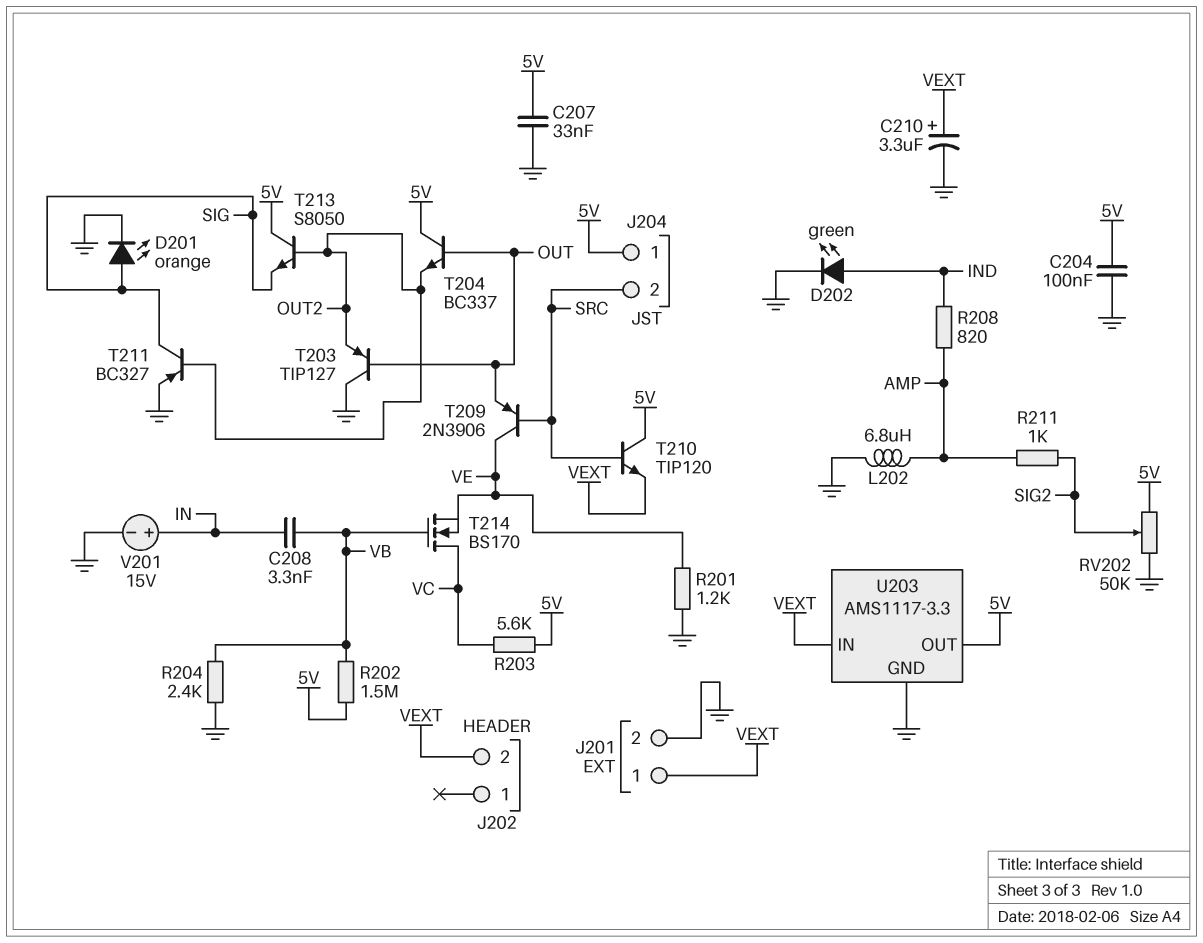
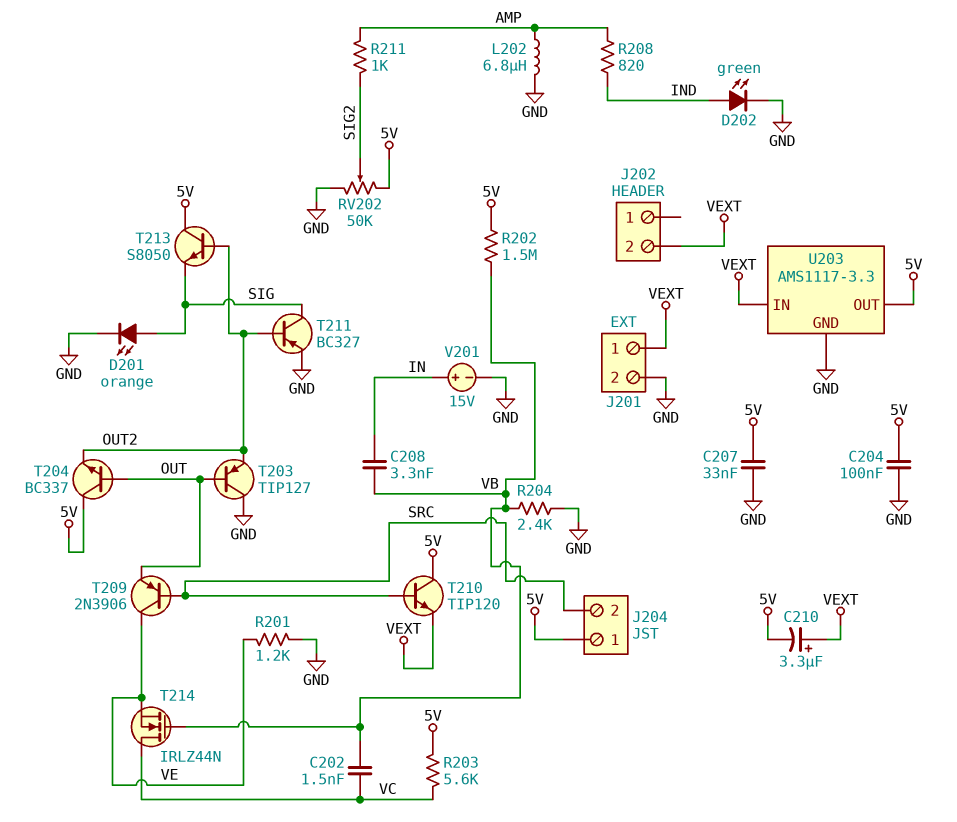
C202: none -> 1.5nF (VB, VC)
C210: 3.3uF (plus VEXT, minus GND) -> 3.3uF (plus VEXT, minus 5V)
T214: NMOS BS170 (G VB, D VC, S VE) -> NMOS IRLZ44N (G VB, D VC, S VE)

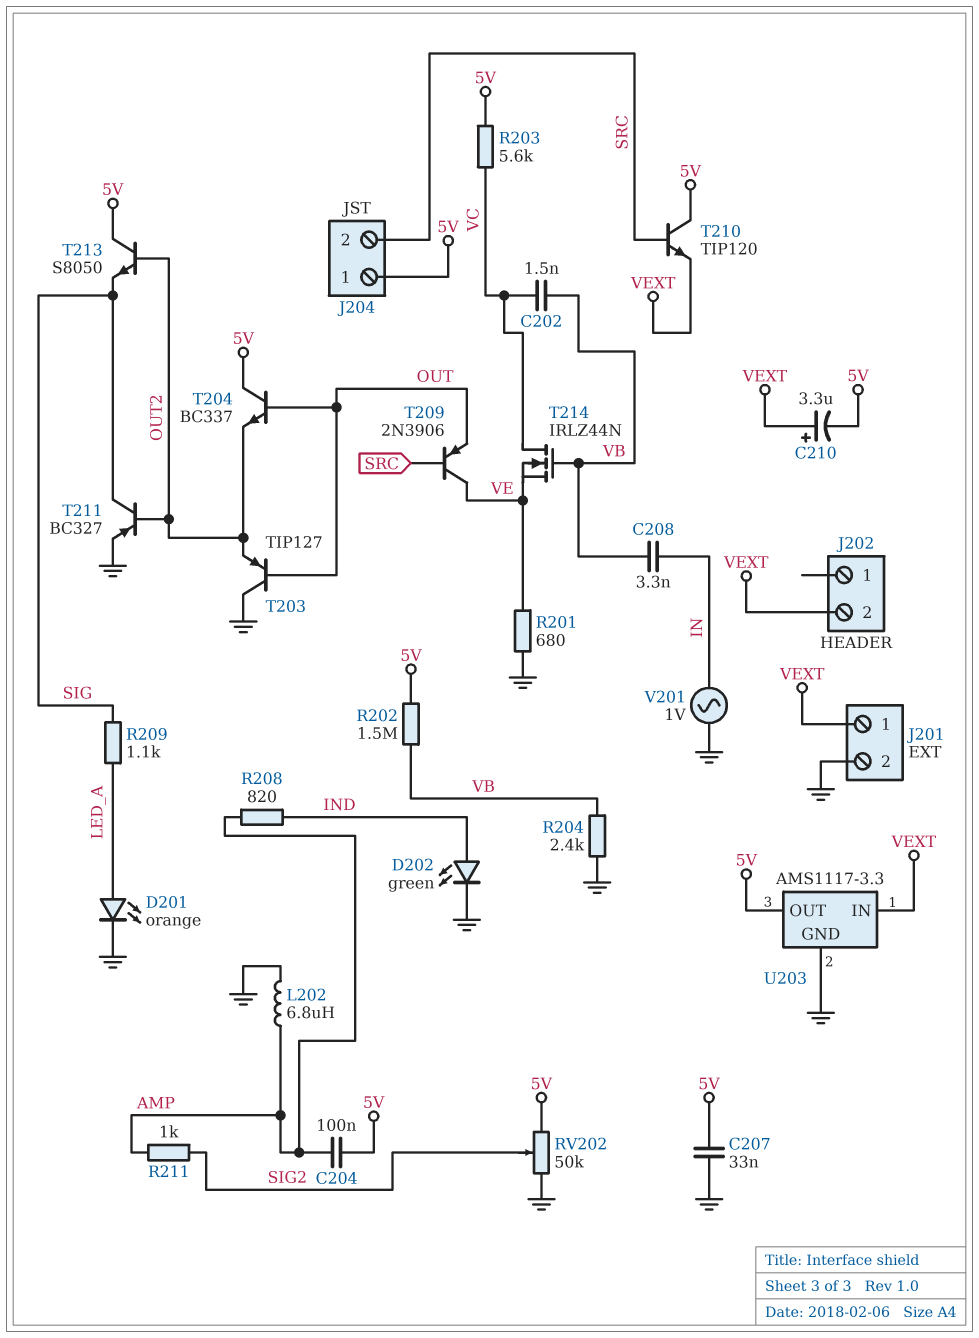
C204: 100nF (5V, GND) -> 100nF (5V, AMP)
D201: LED orange (A SIG, K GND) -> LED orange (A LED_A, K GND)
R201: 1.2k (GND, VE) -> 680 (GND, VE)
R209: none -> 1.1k (LED_A, SIG)
V201: 15V (plus IN, minus GND) -> AC 1V (GND, IN)

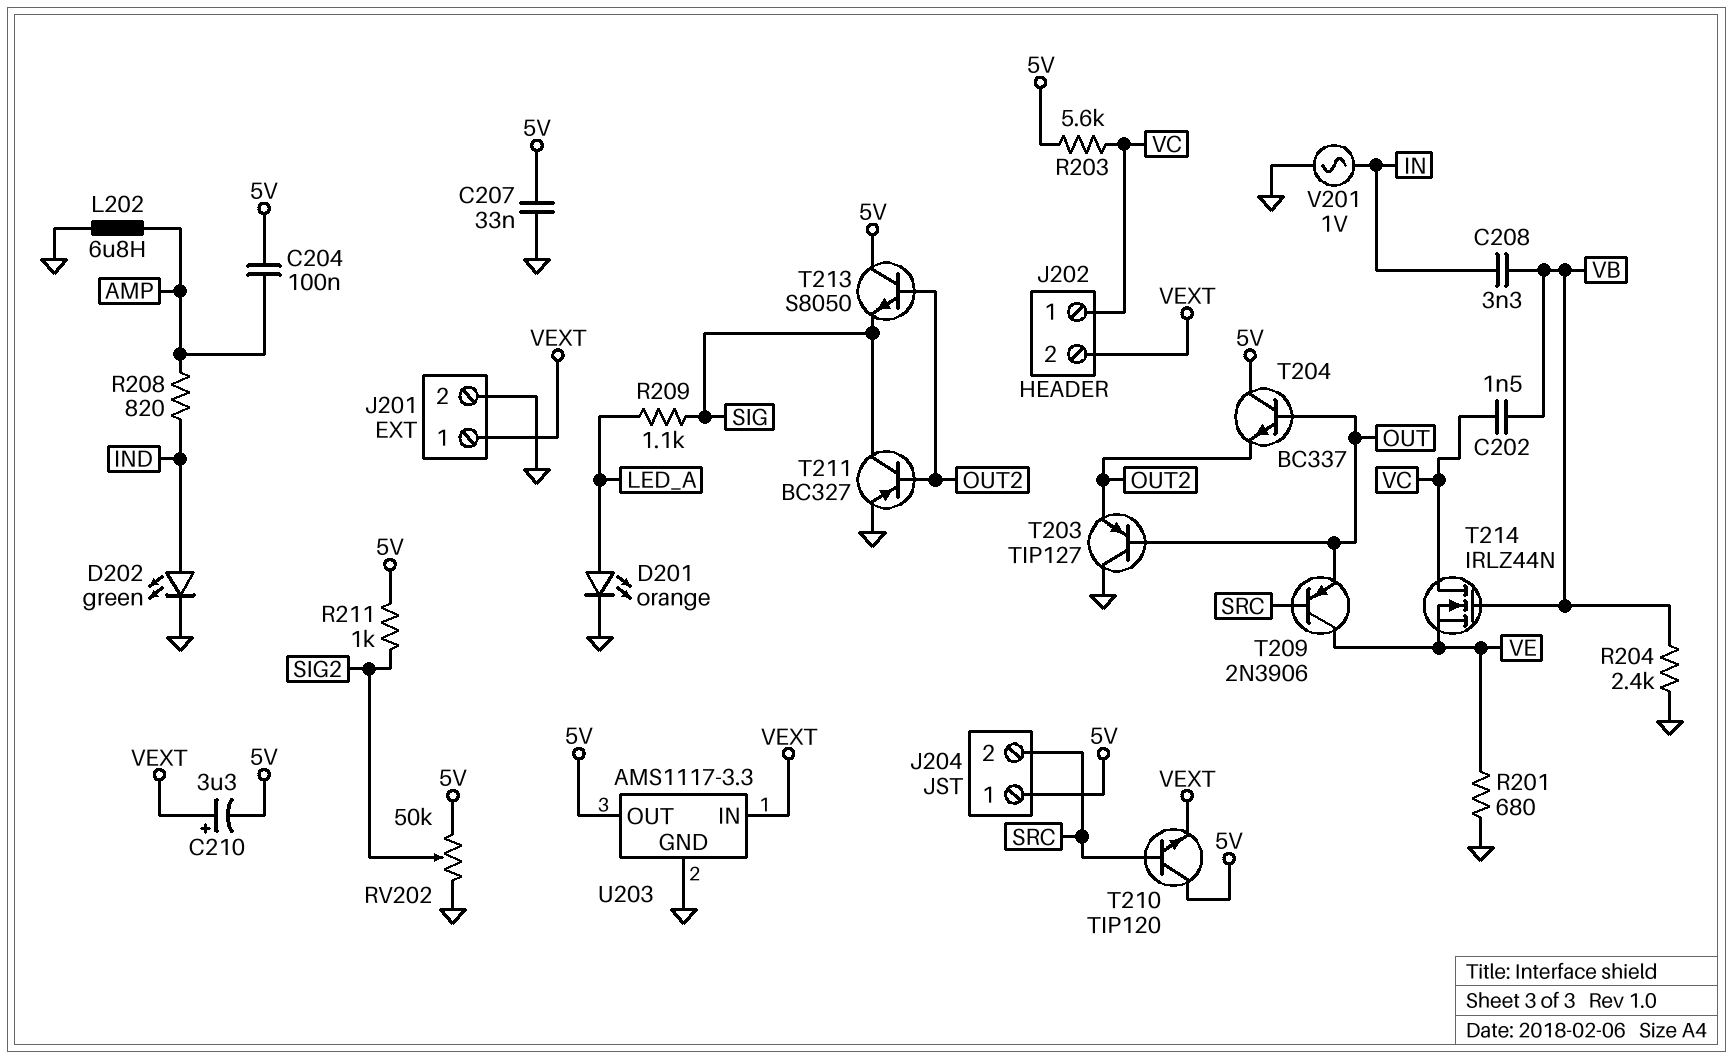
J202 pin 1: none -> VC
R202: 1.5M (5V, VB) -> none
R211: 1k (AMP, SIG2) -> 1k (5V, SIG2)

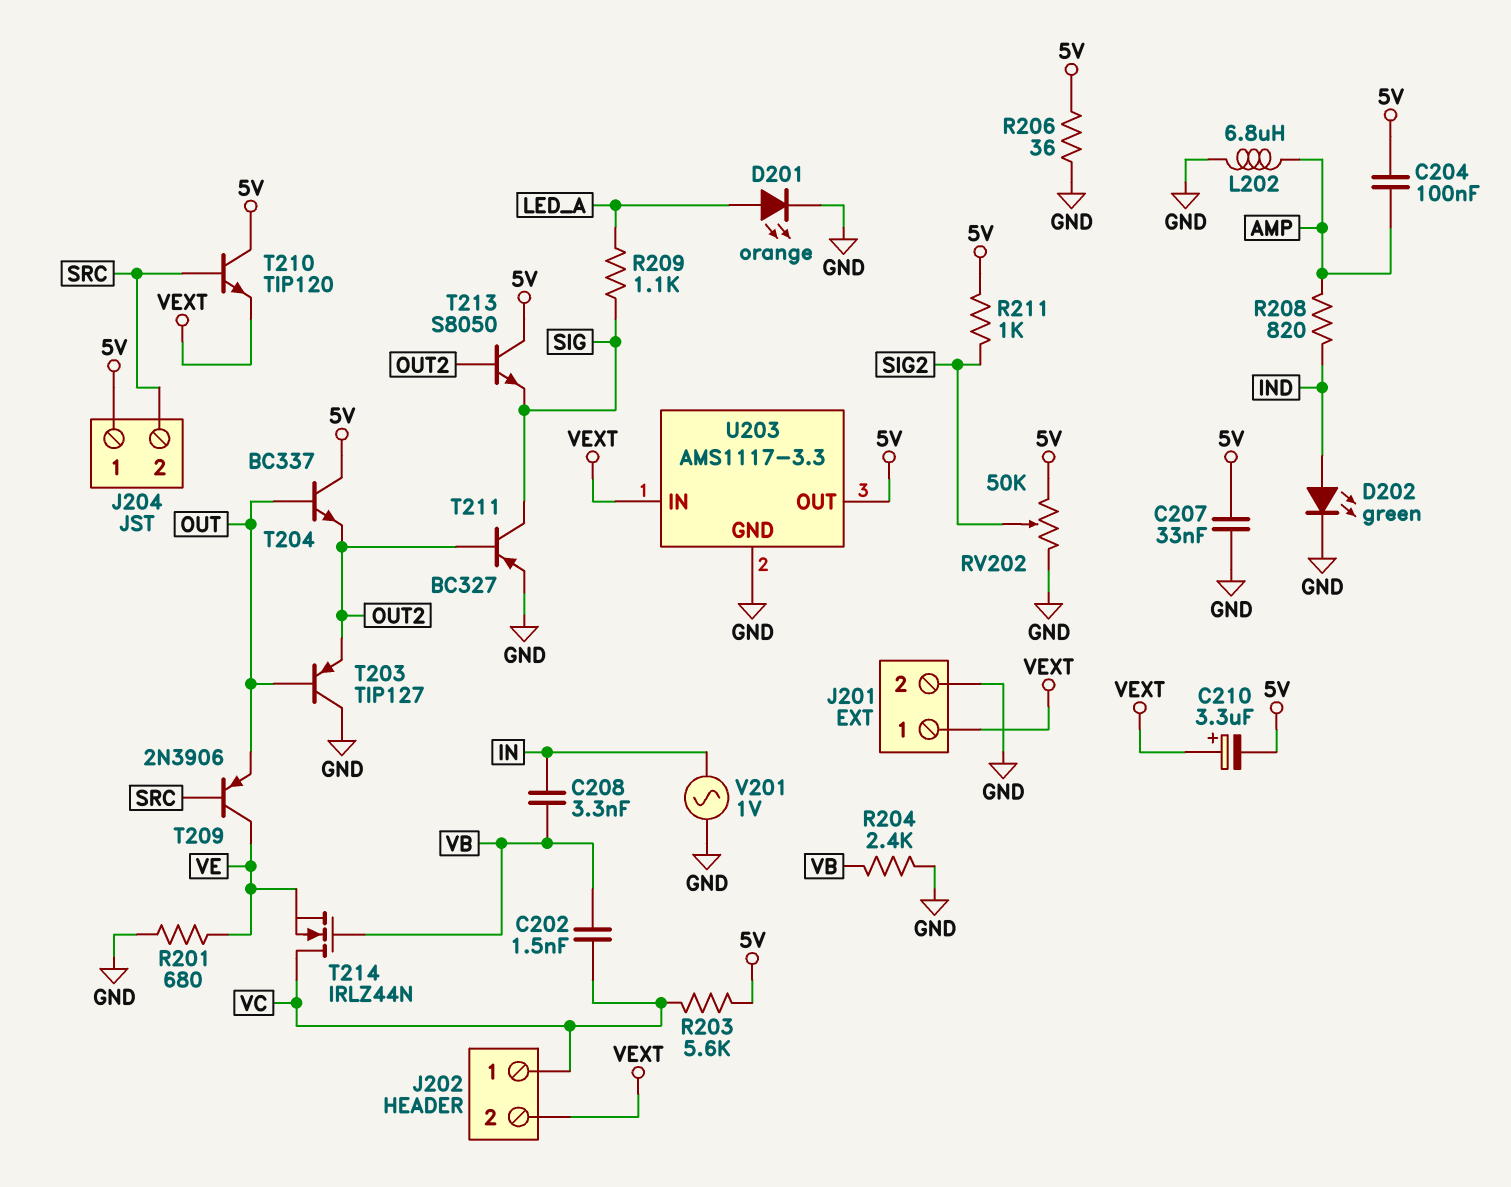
R206: none -> 36 (5V, GND)

